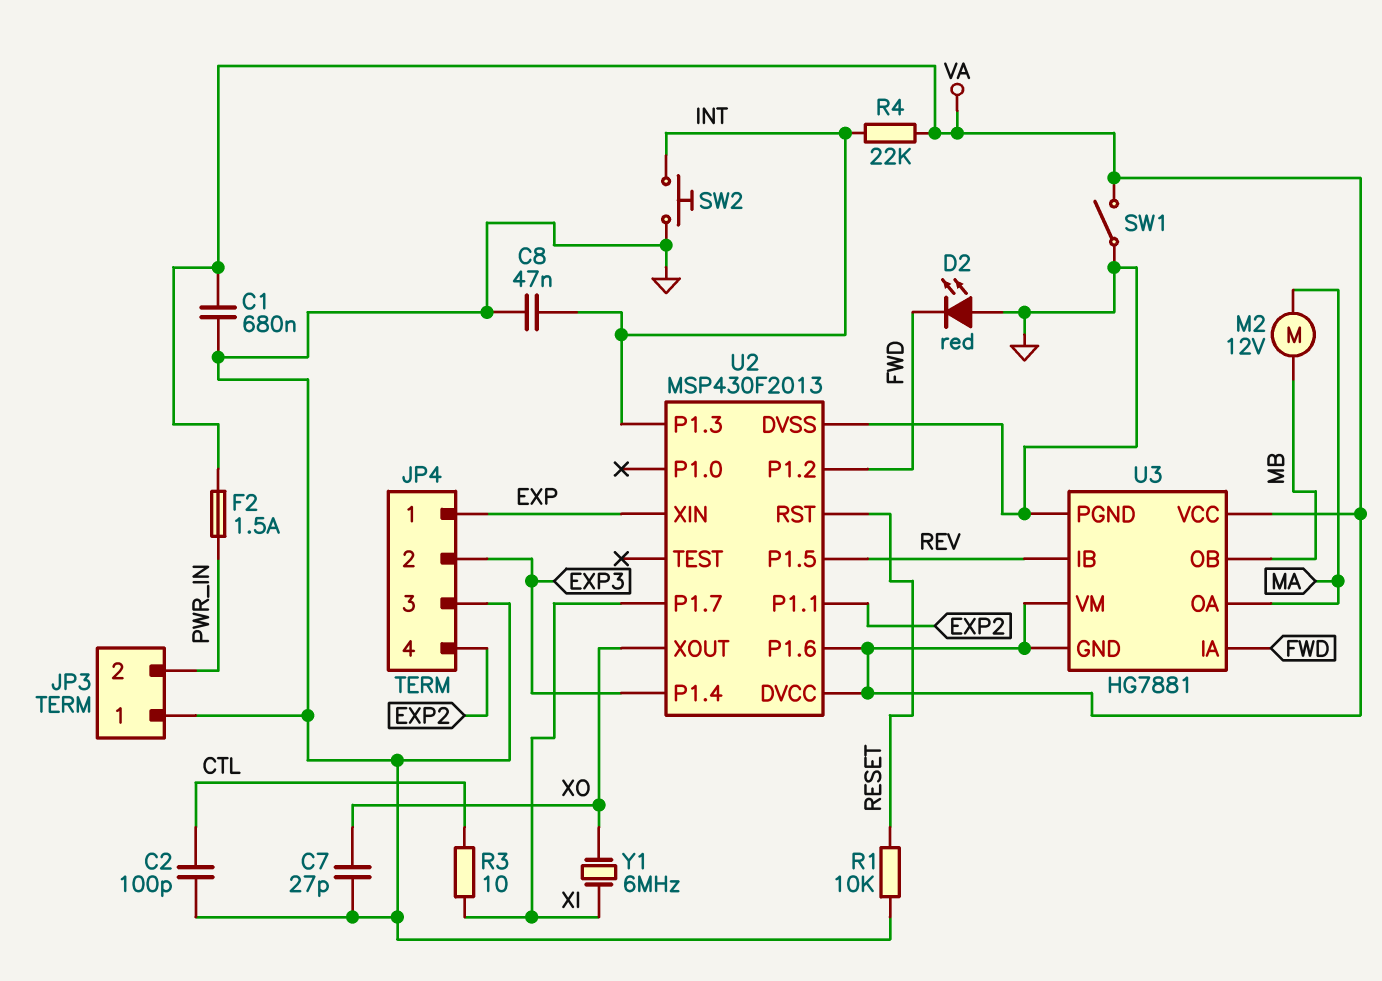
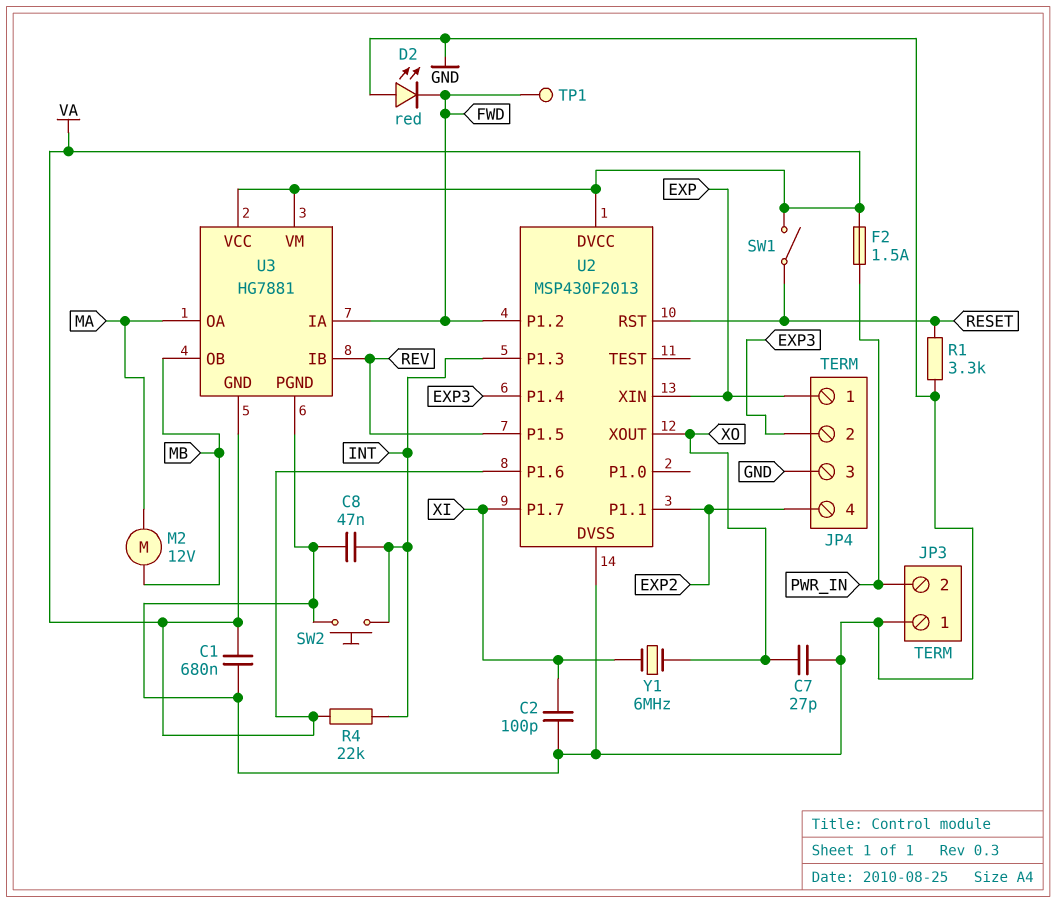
C2: 100pF (CTL, GND) -> 100pF (GND, XI)
R1: 10k (GND, RESET) -> 3.3k (GND, RESET)
R3: 10 (CTL, XI) -> none
SW1: switch (GND, VA) -> switch (RESET, VA)
TP1: none -> test point (FWD)

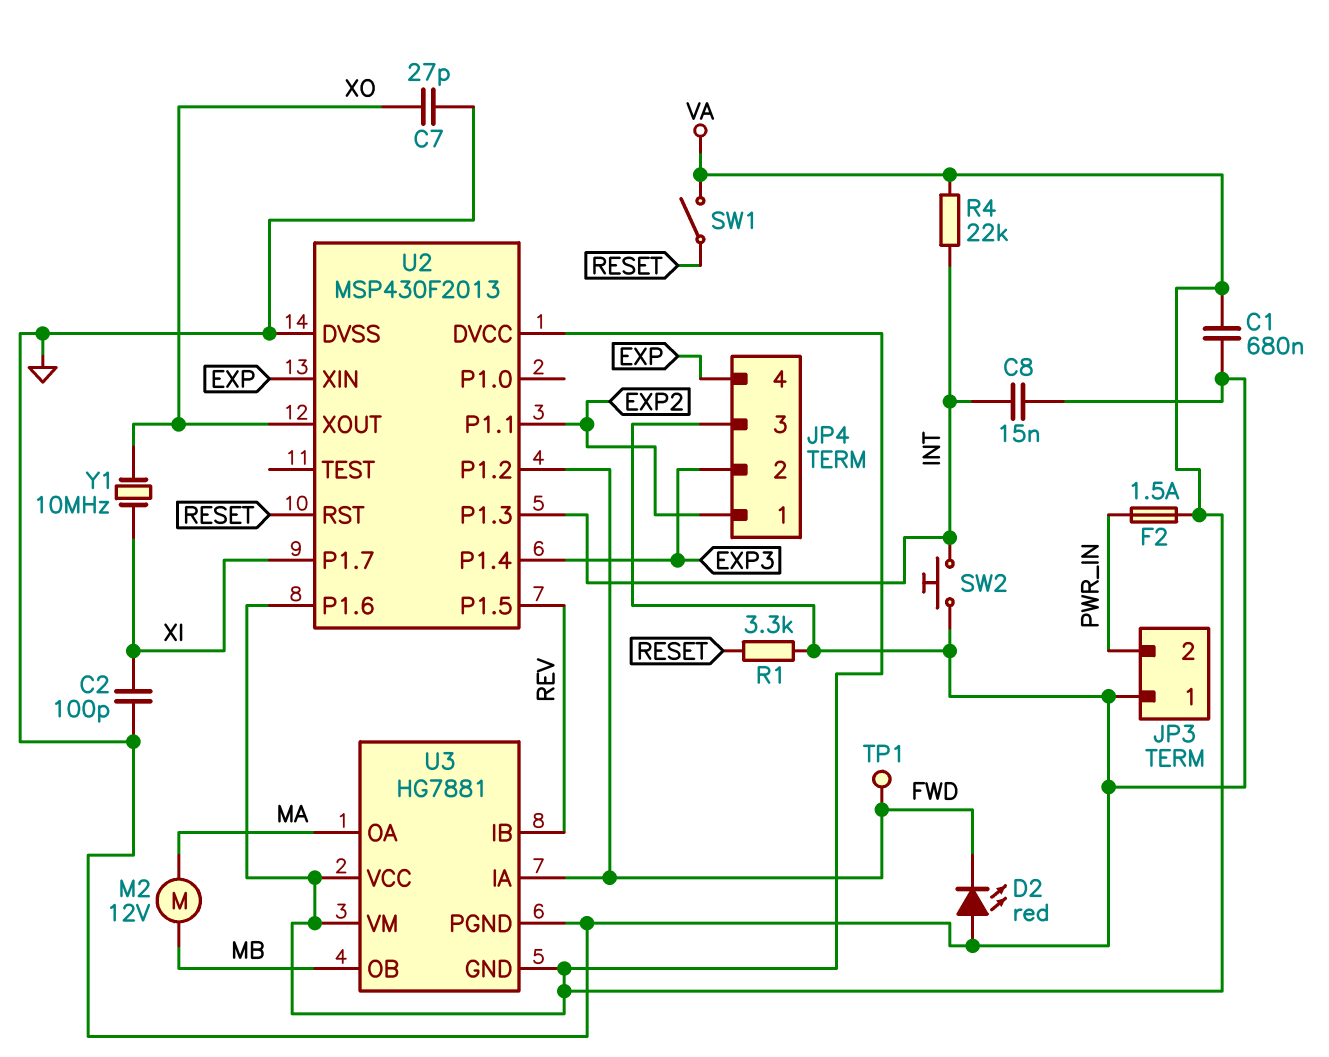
C8: 47nF (GND, INT) -> 15nF (GND, INT)
JP4 pin 1: EXP -> EXP2
JP4 pin 4: EXP2 -> EXP
Y1: 6MHz (XI, XO) -> 10MHz (XI, XO)

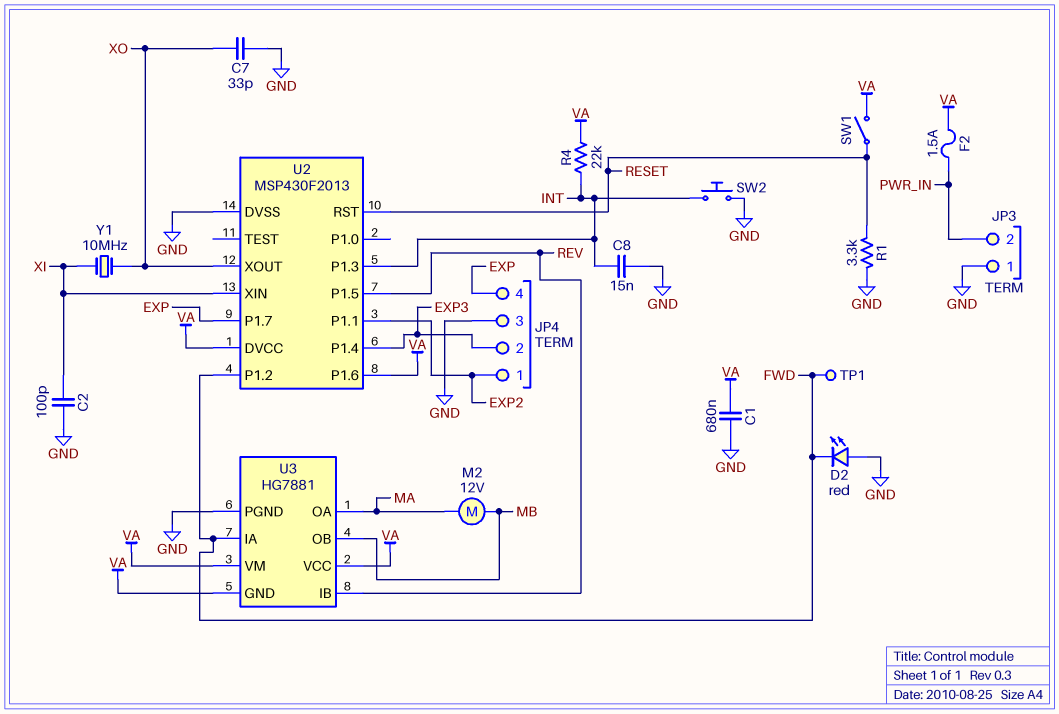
C7: 27pF (GND, XO) -> 33pF (GND, XO)
U2 pin P1.7: XI -> EXP
U2 pin XIN: EXP -> XI

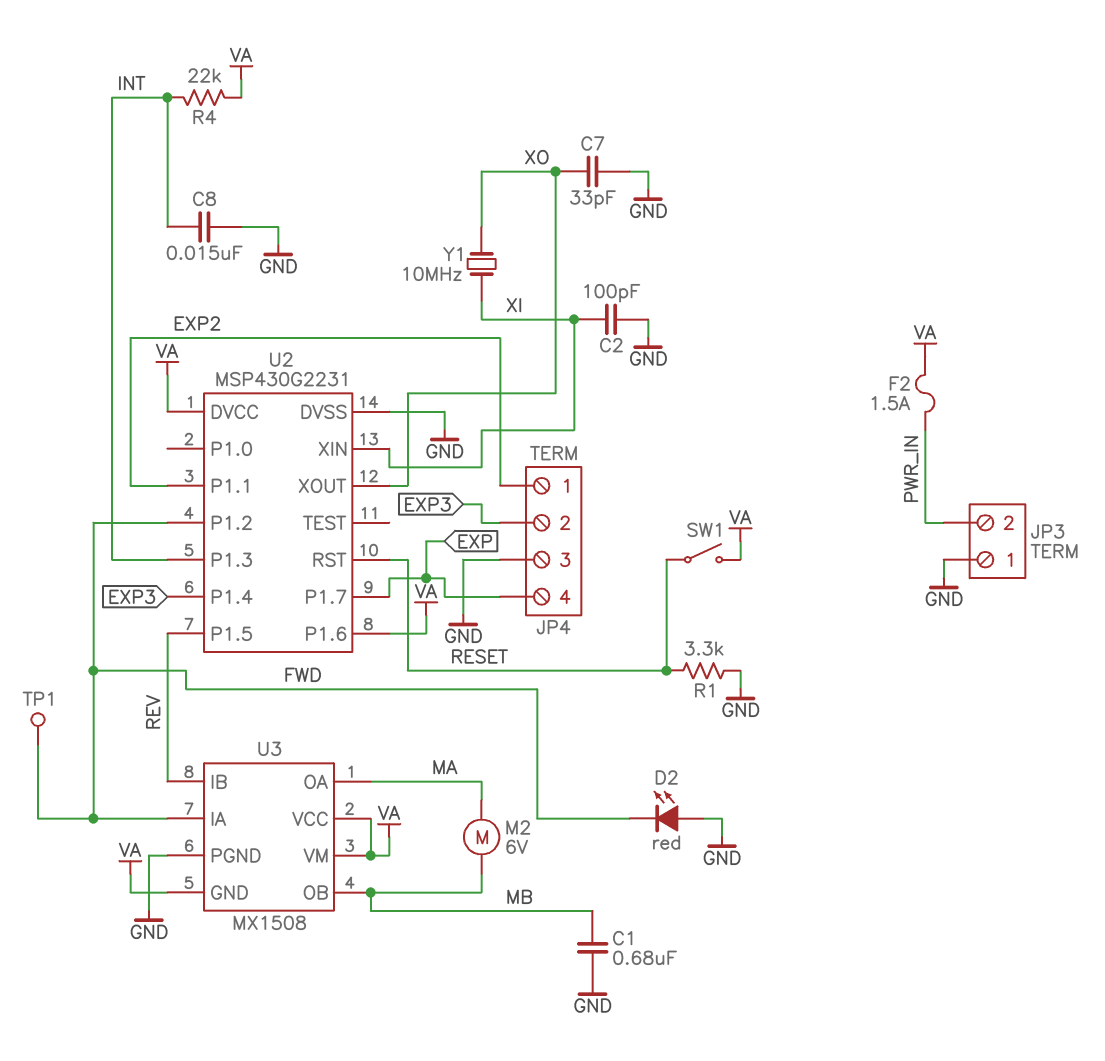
C1: 680nF (GND, VA) -> 680nF (GND, MB)
M2: motor 12V (MA, MB) -> motor 6V (MA, MB)
SW2: button (GND, INT) -> none
U2: MSP430F2013 -> MSP430G2231
U3: HG7881 -> MX1508

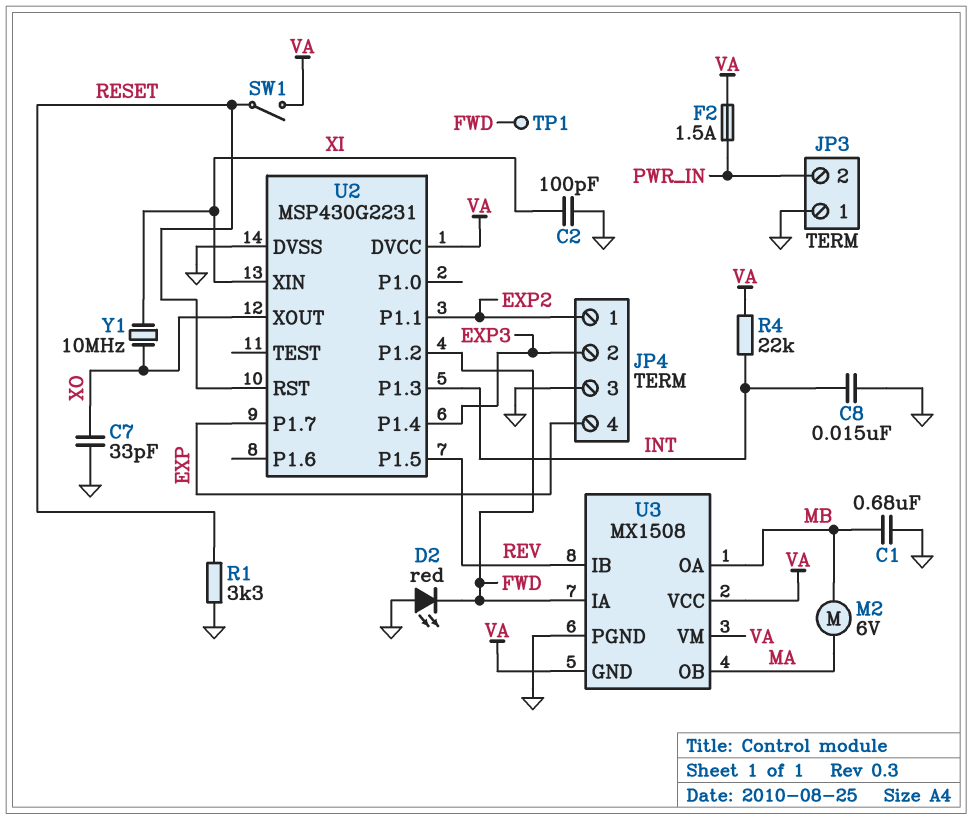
U2 pin P1.6: VA -> none
U3 pin OA: MA -> MB
U3 pin OB: MB -> MA

